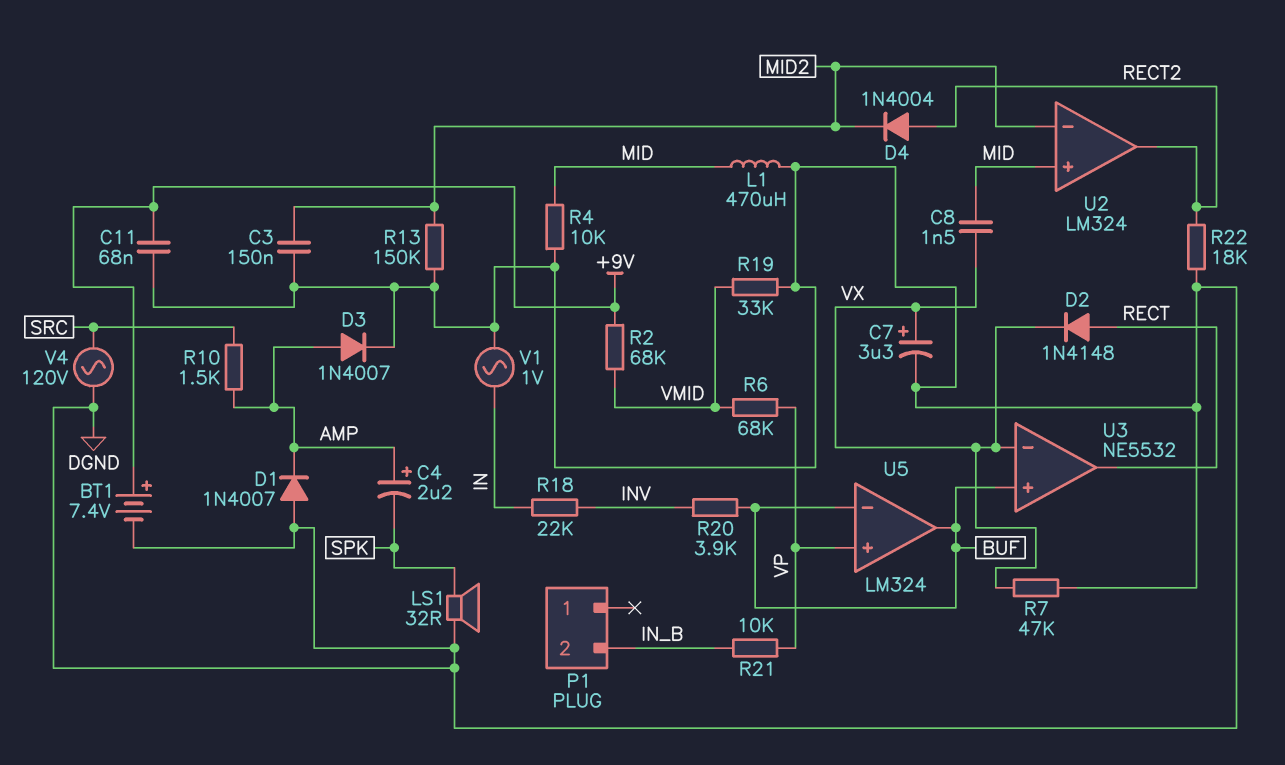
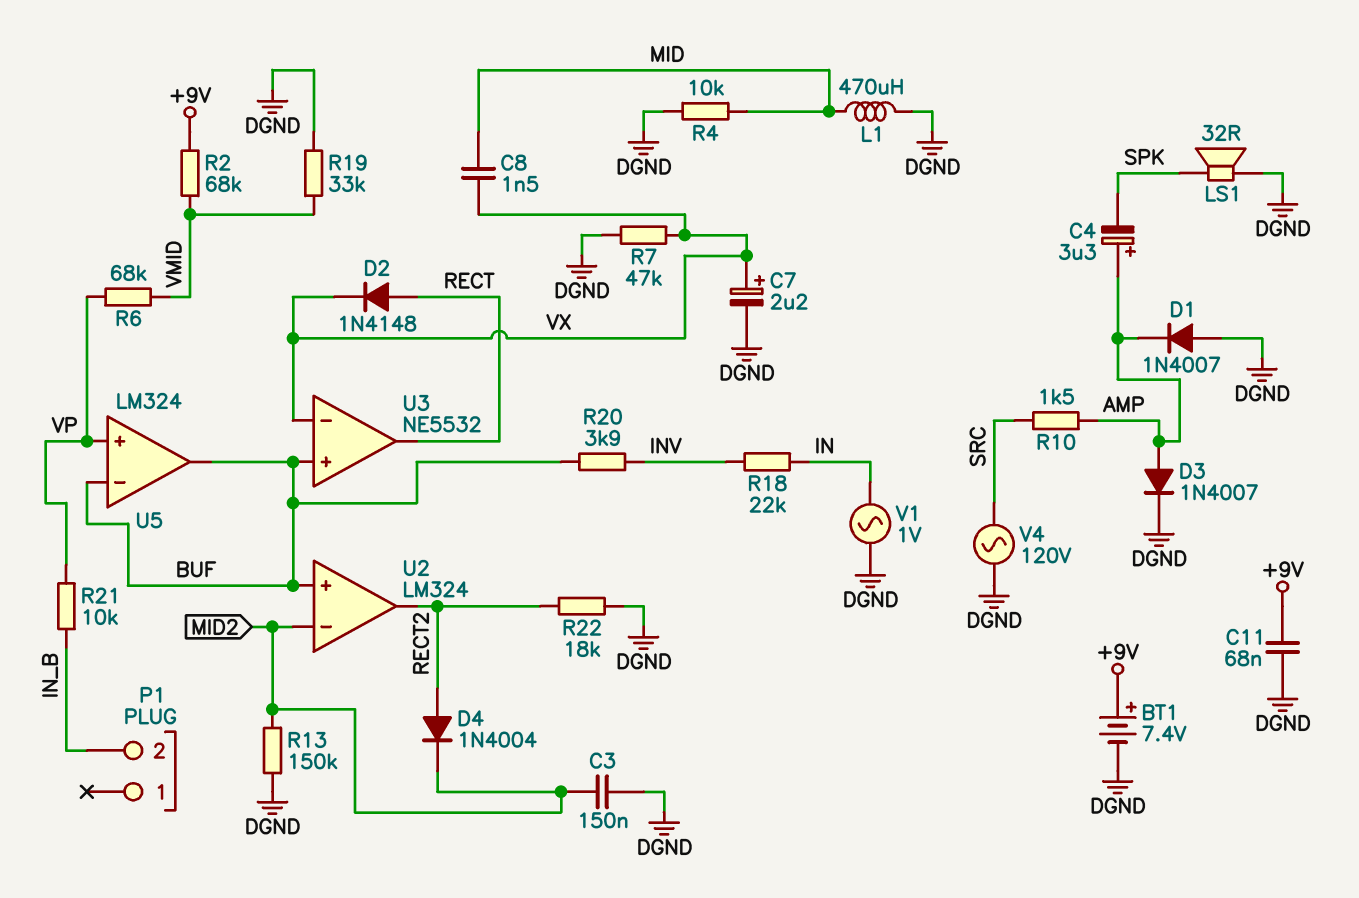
C4: 2.2uF (plus AMP, minus SPK) -> 3.3uF (plus AMP, minus SPK)
C7: 3.3uF (plus VX, minus DGND) -> 2.2uF (plus VX, minus DGND)
U2 pin in+: MID -> BUF

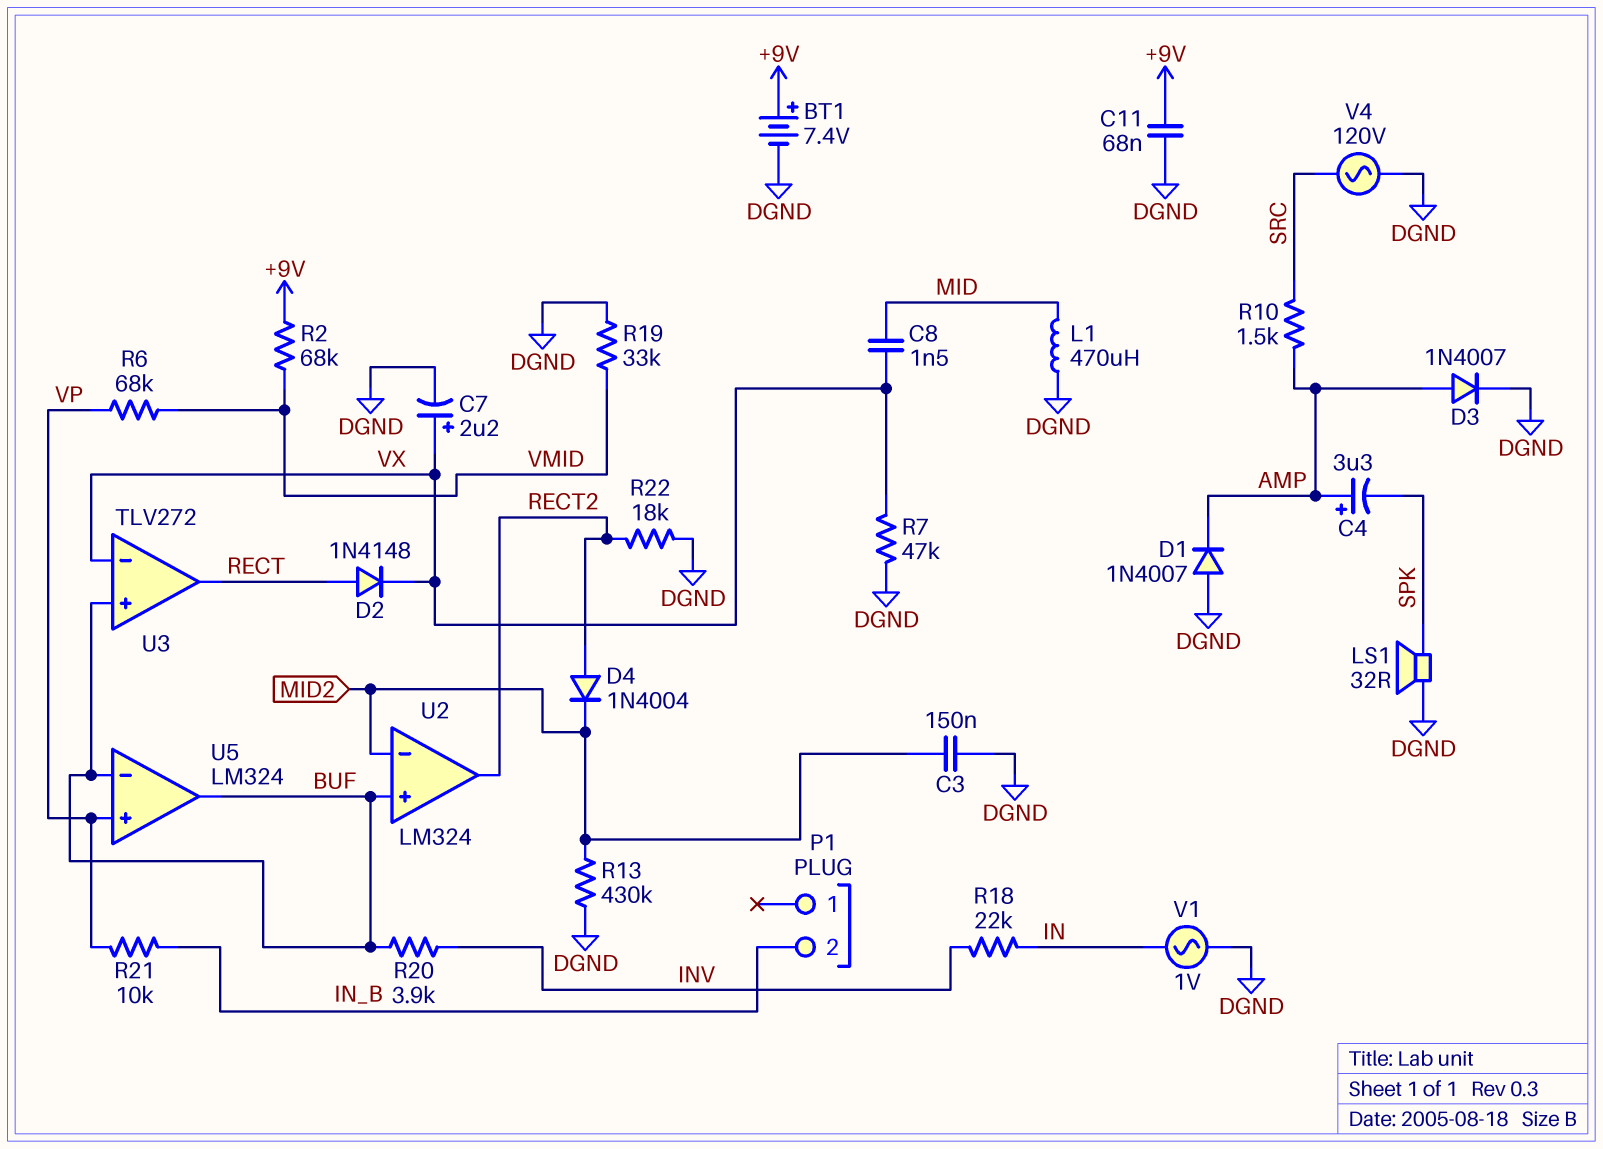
R4: 10k (DGND, MID) -> none
R13: 150k (DGND, MID2) -> 430k (DGND, MID2)
U3: NE5532 -> TLV272

